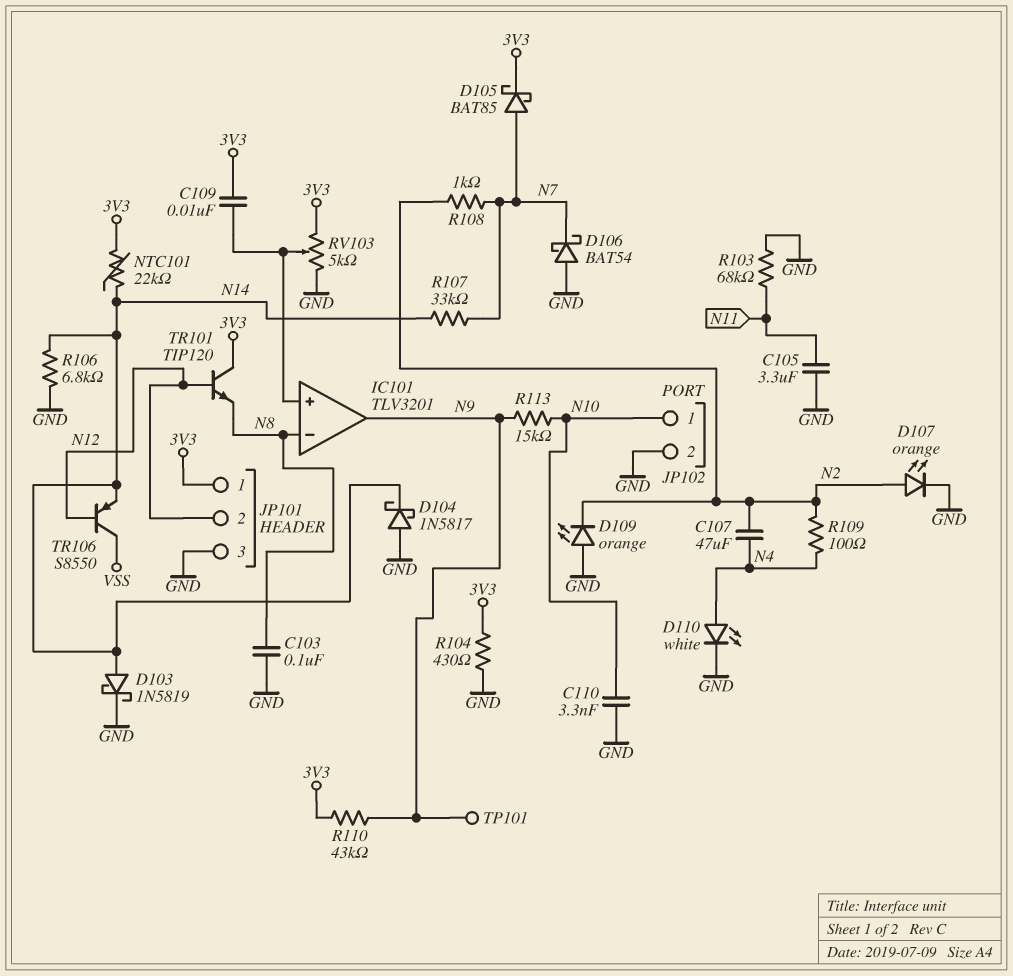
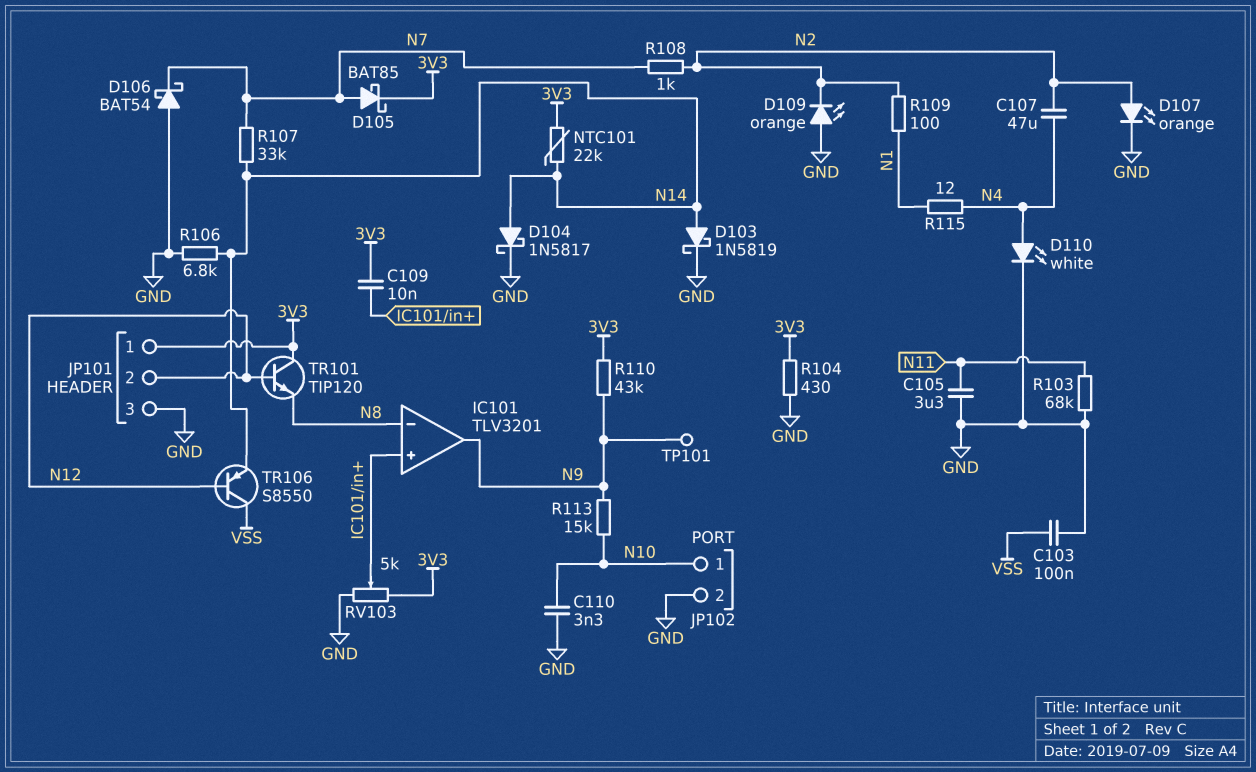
C103: 100nF (GND, N8) -> 100nF (GND, VSS)
D104: schottky 1N5817 (A GND, K N14) -> schottky 1N5817 (A N14, K GND)
R109: 100 (N2, N4) -> 100 (N1, N2)
R115: none -> 12 (N1, N4)

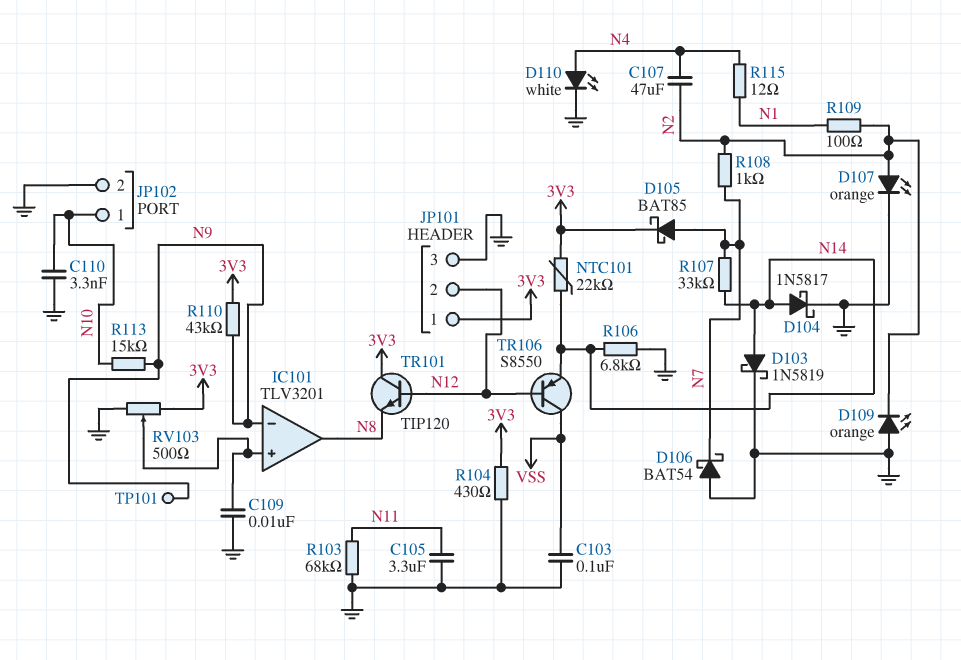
C109: 10nF (3V3, IC101/in+) -> 10nF (GND, IC101/in+)
IC101 pin in-: N8 -> N9
IC101 pin out: N9 -> N8
RV103: 5k (3V3, GND, wiper IC101/in+) -> 500 (3V3, GND, wiper IC101/in+)

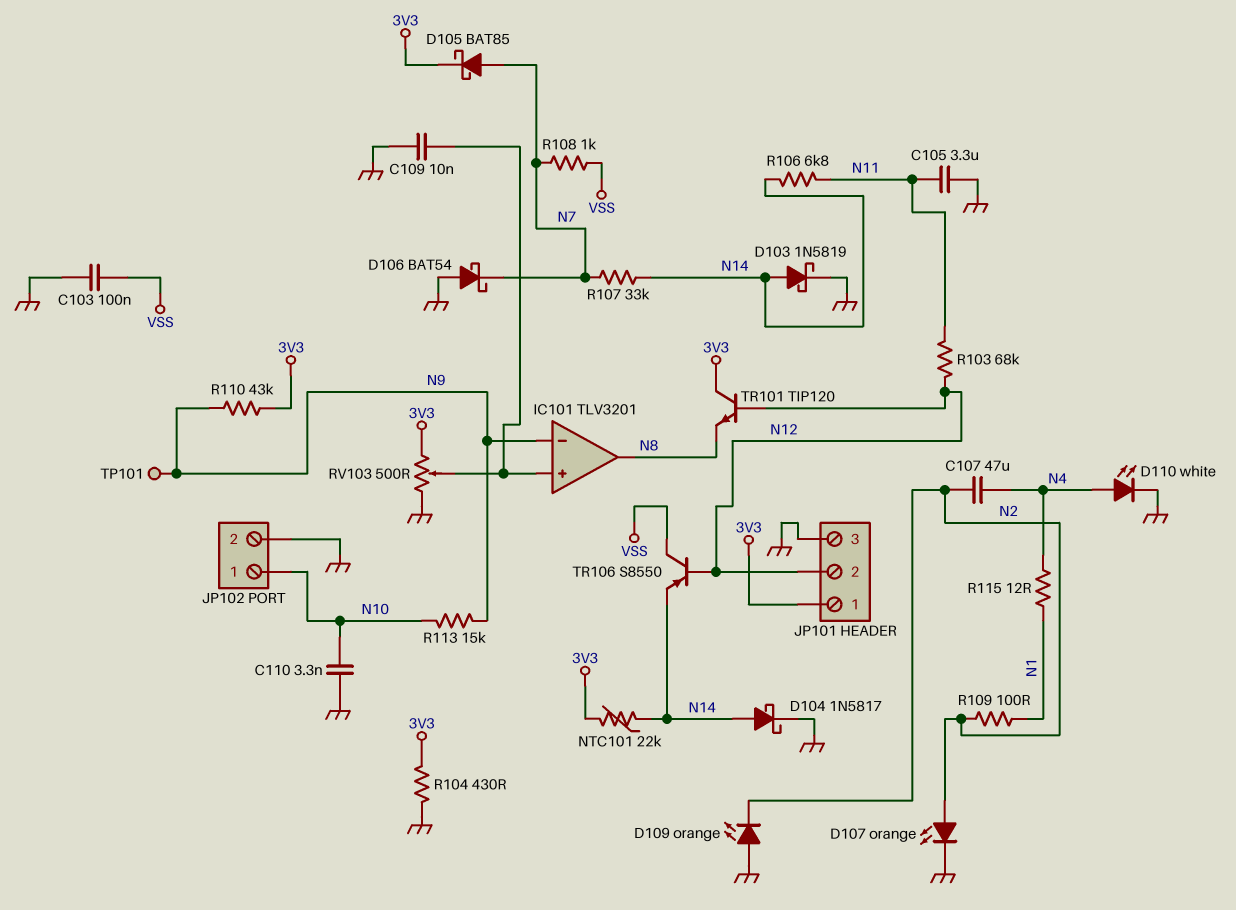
R103: 68k (GND, N11) -> 68k (N11, N12)
R106: 6.8k (GND, N14) -> 6.8k (N11, N14)
R108: 1k (N2, N7) -> 1k (N7, VSS)

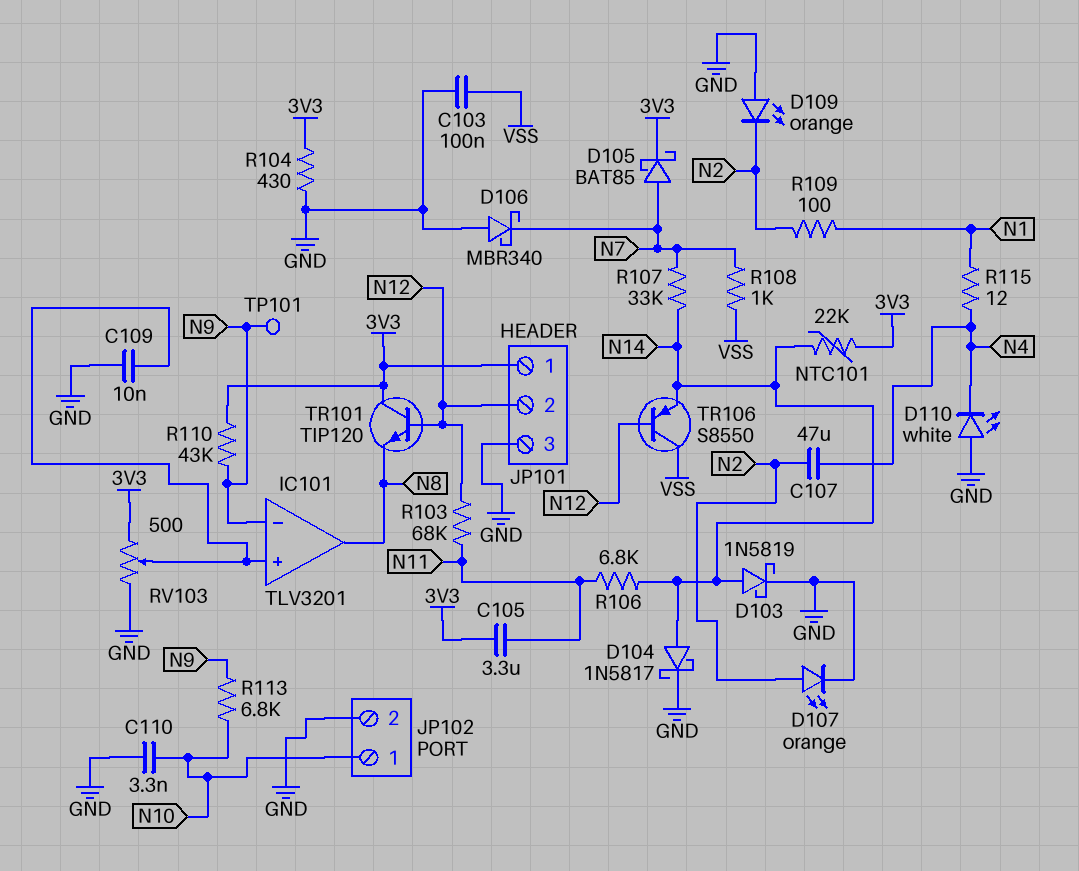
C105: 3.3uF (GND, N11) -> 3.3uF (3V3, N11)
D106: schottky BAT54 (A GND, K N7) -> schottky MBR340 (A GND, K N7)
D110: LED white (A N4, K GND) -> LED white (A GND, K N4)
R113: 15k (N9, N10) -> 6.8k (N9, N10)

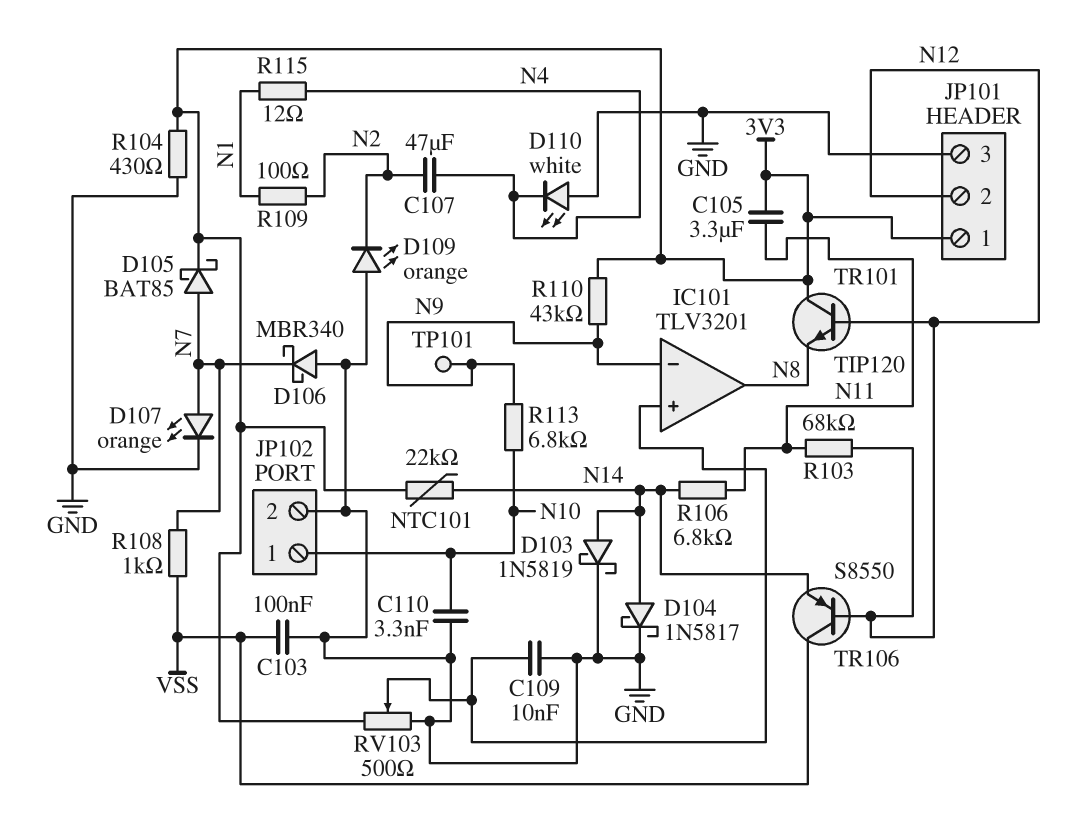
D107: LED orange (A N2, K GND) -> LED orange (A N7, K GND)
R107: 33k (N7, N14) -> none

